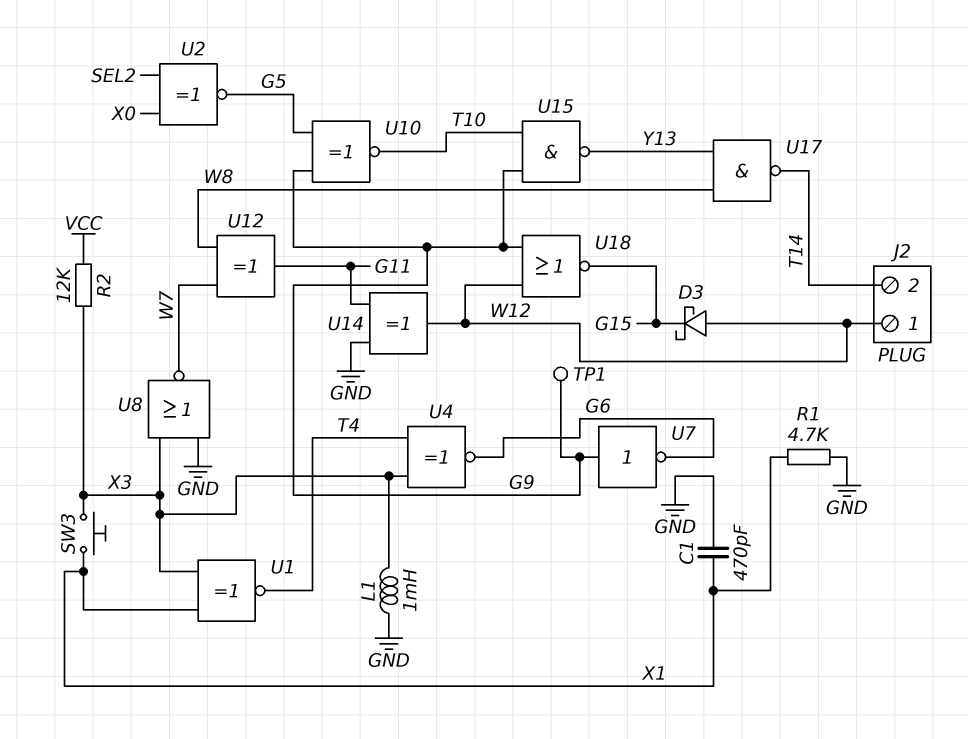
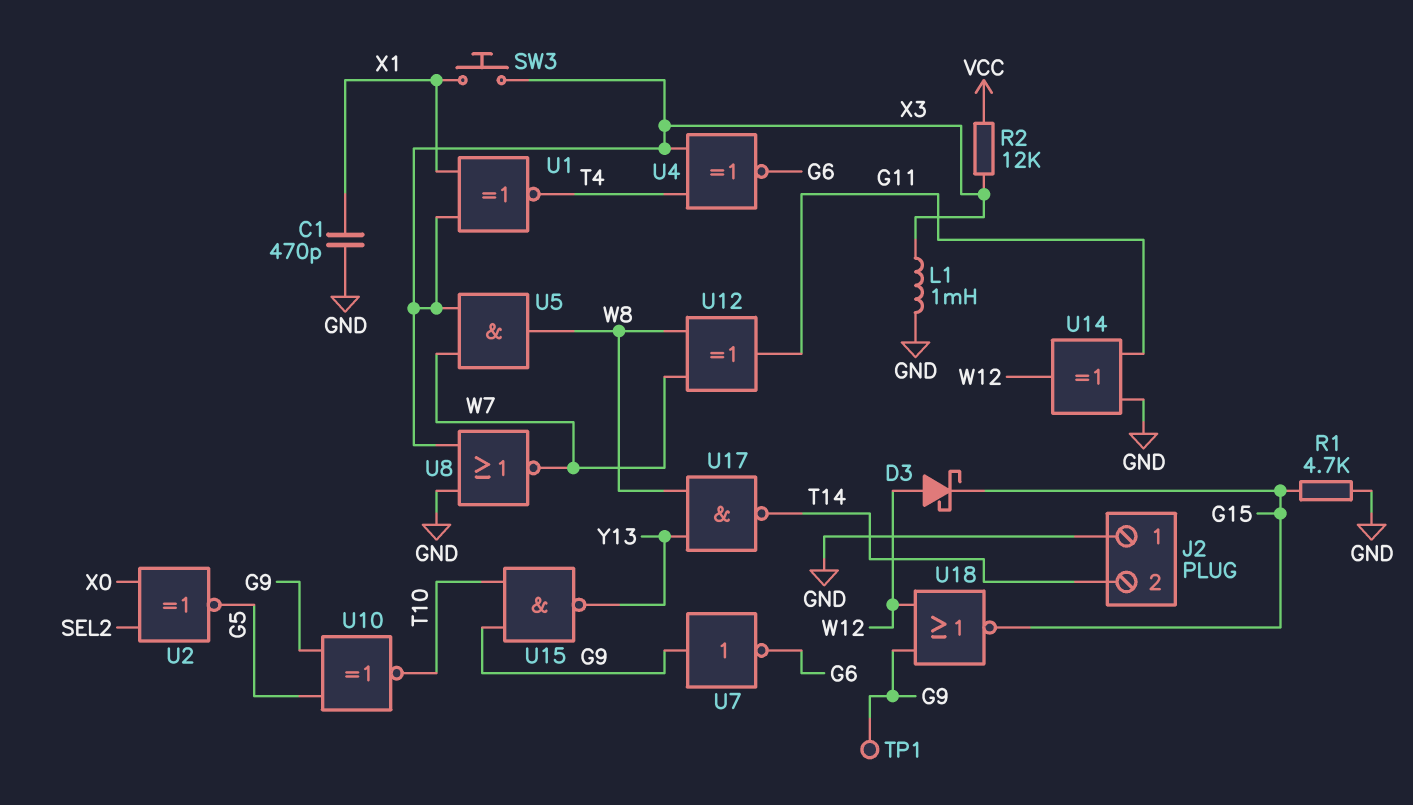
J2 pin 1: W12 -> GND
R1: 4.7k (GND, X1) -> 4.7k (G15, GND)
U5: none -> AND (in W7, in X3, out W8)

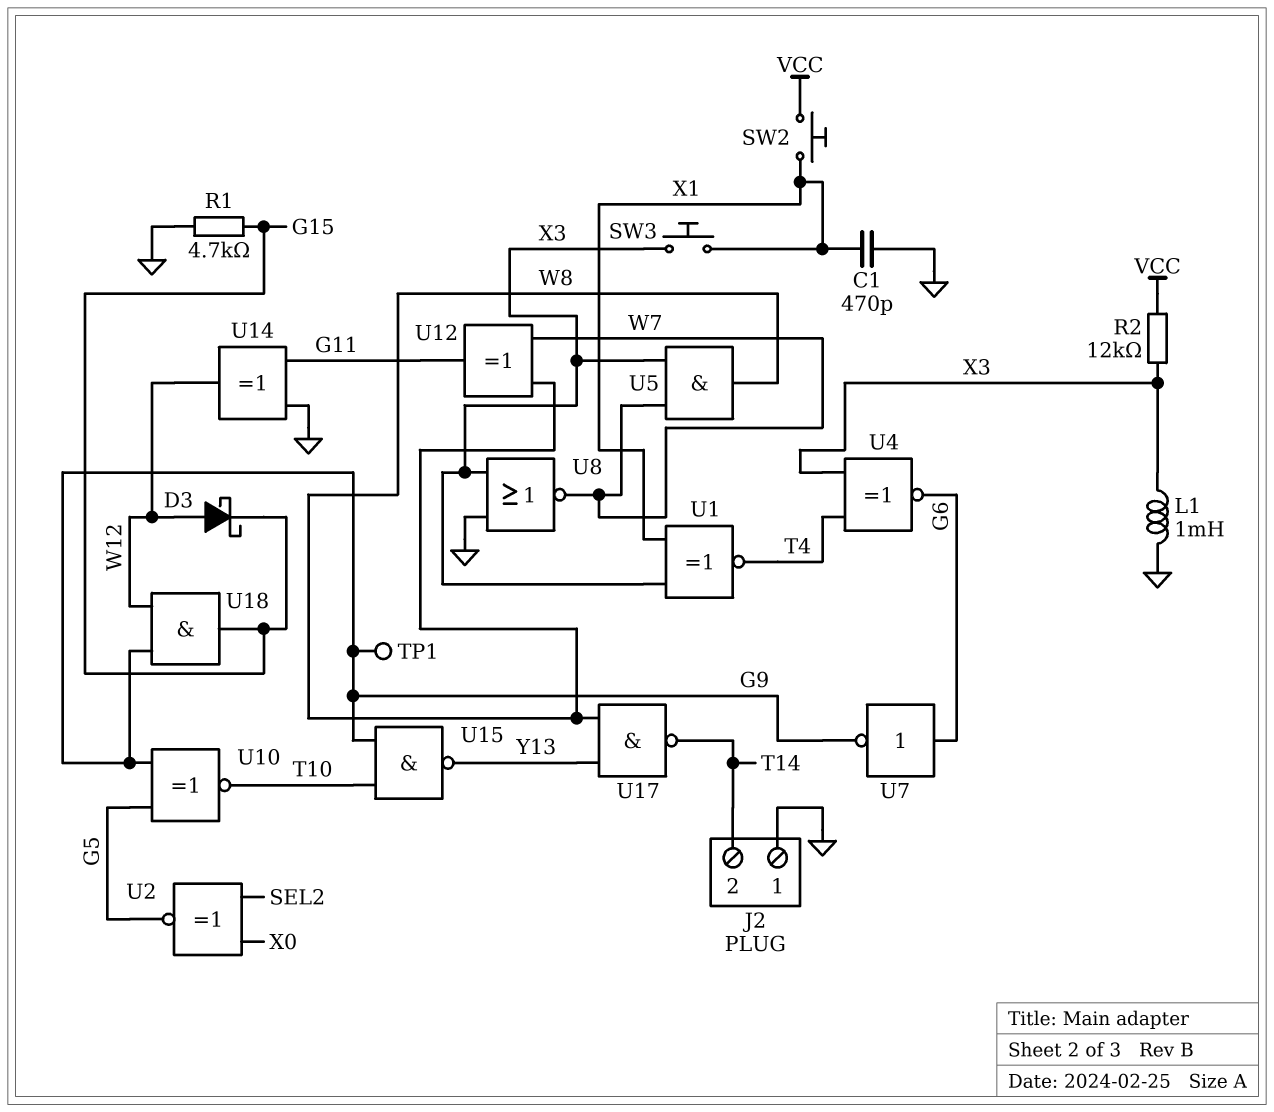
SW2: none -> button (VCC, X1)
U7: NOT (in G9, out G6) -> NOT (in G6, out G9)
U18: NOR (in G9, in W12, out G15) -> AND (in G9, in W12, out G15)

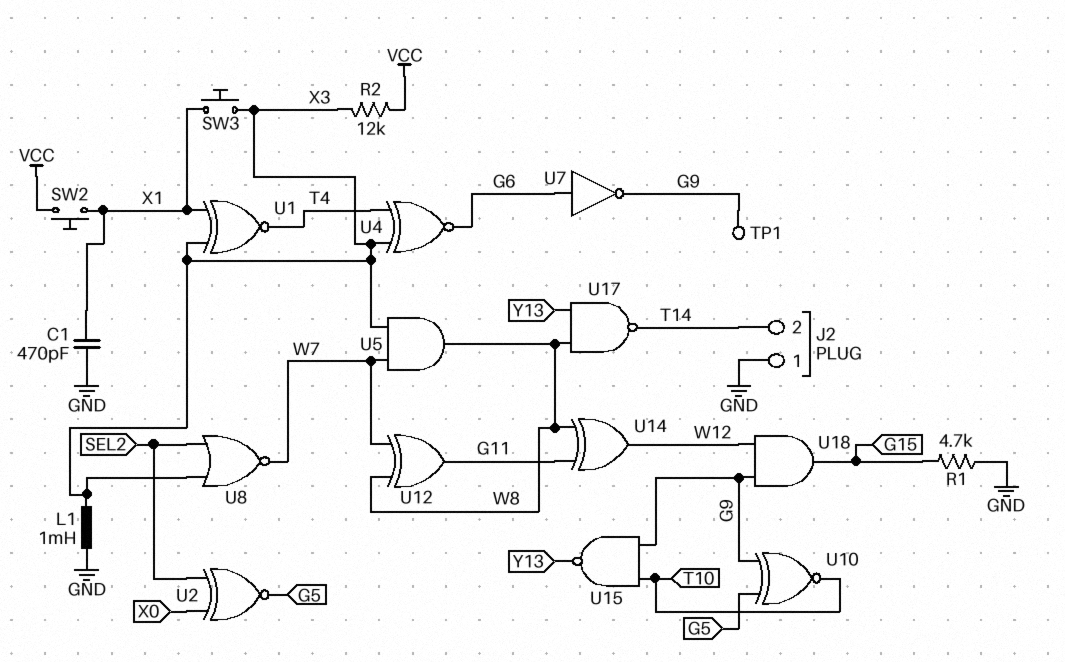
D3: schottky (A W12, K G15) -> none
U8: NOR (in GND, in X3, out W7) -> NOR (in SEL2, in X3, out W7)
U14: XOR (in G11, in GND, out W12) -> XOR (in G11, in W8, out W12)

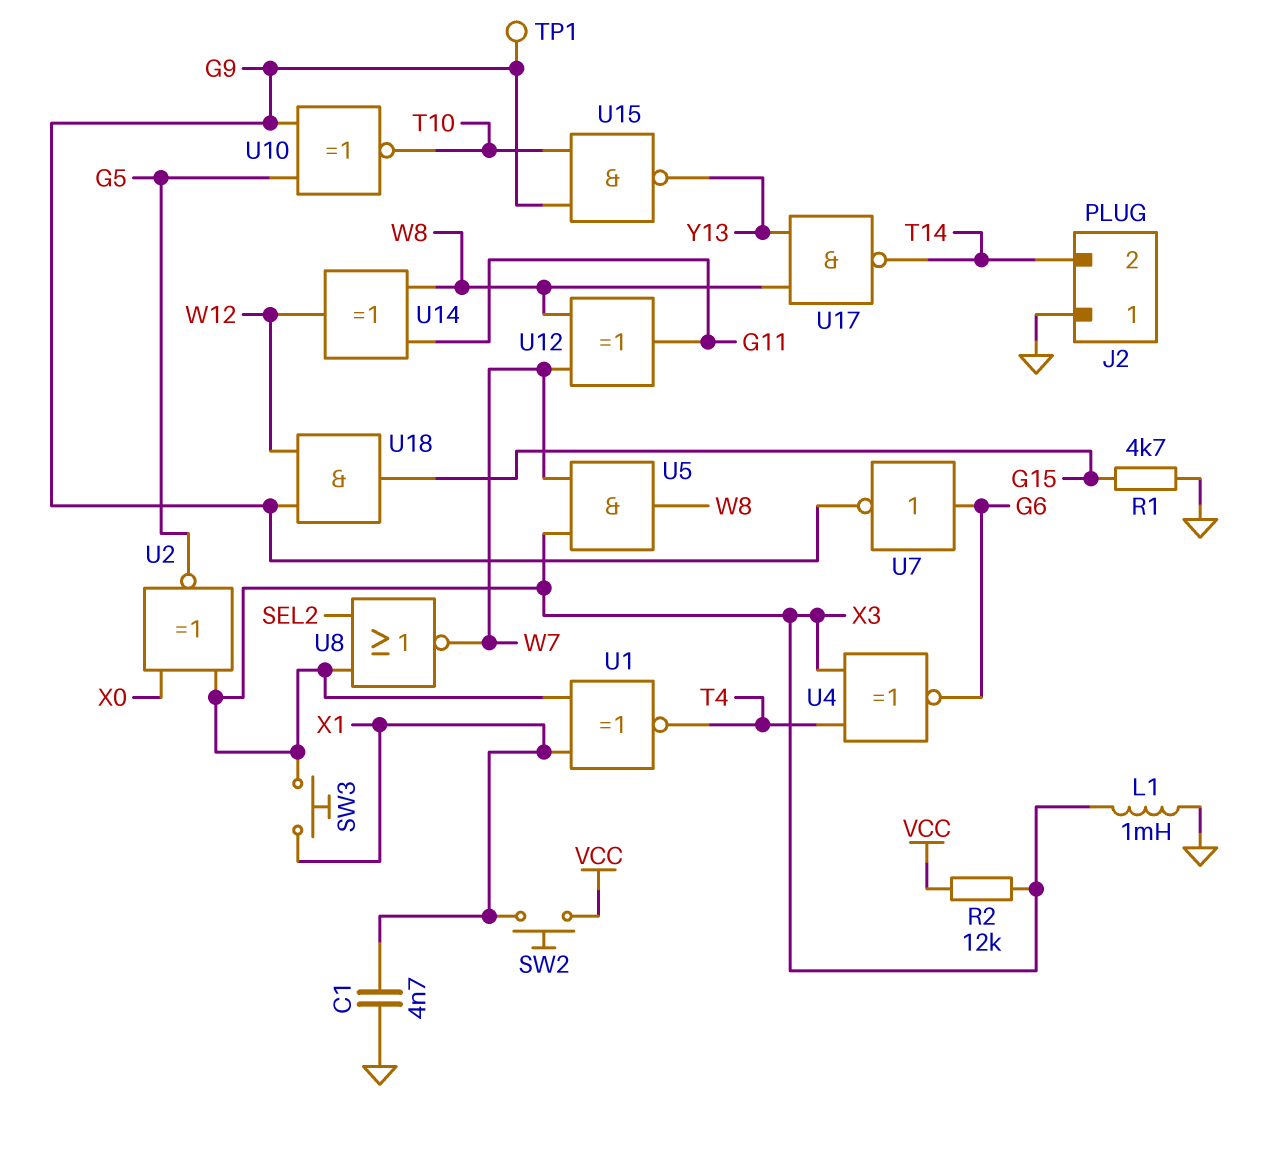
C1: 470pF (GND, X1) -> 4.7nF (GND, X1)
U2: XNOR (in SEL2, in X0, out G5) -> XNOR (in X0, in X3, out G5)

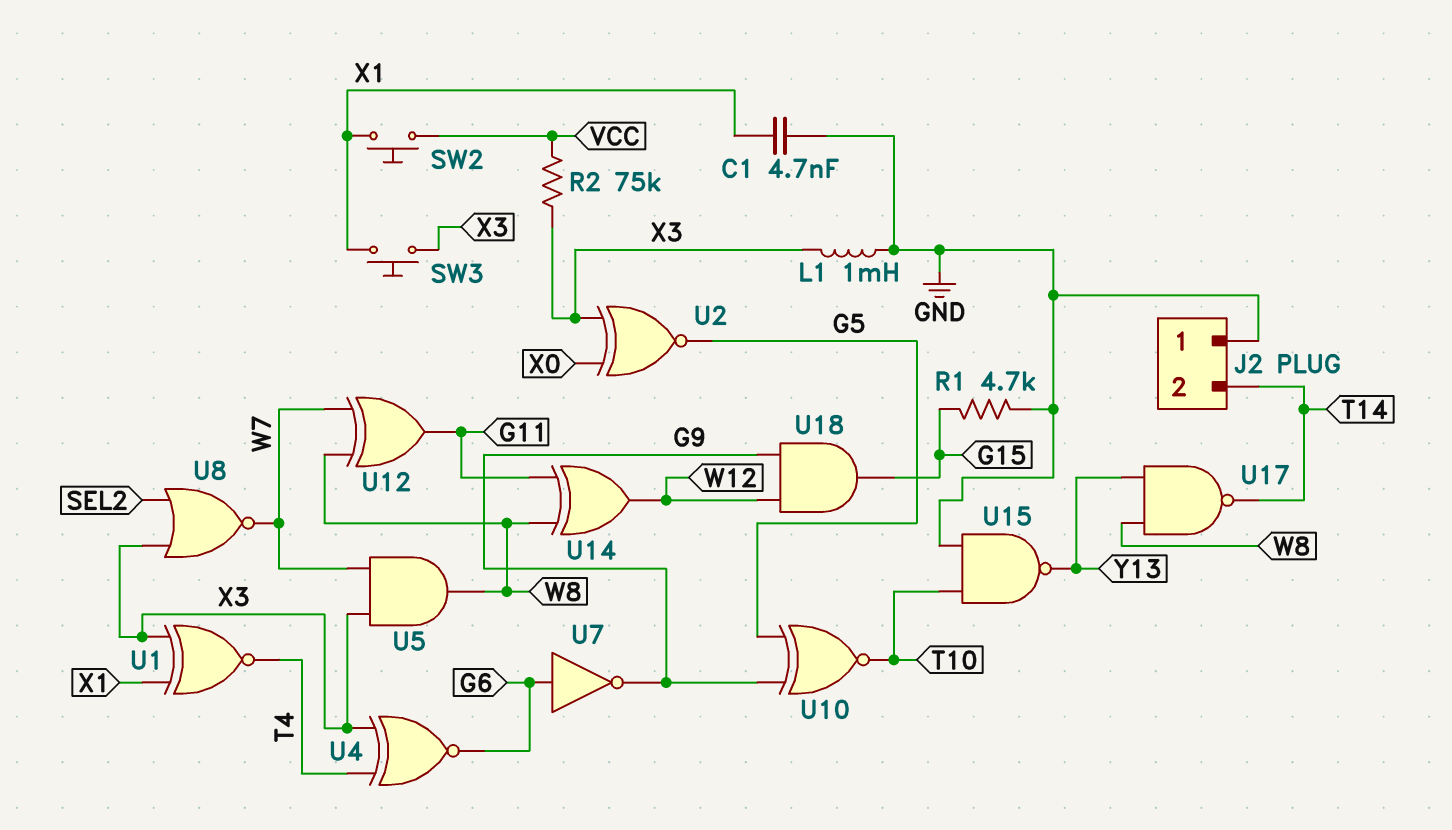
R2: 12k (VCC, X3) -> 75k (VCC, X3)
TP1: test point (G9) -> none
U15: NAND (in G9, in T10, out Y13) -> NAND (in GND, in T10, out Y13)

